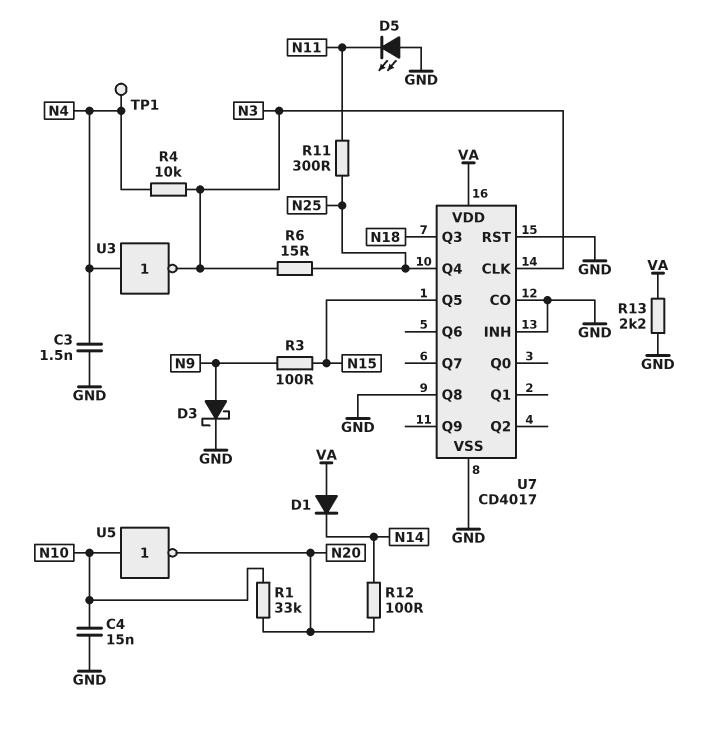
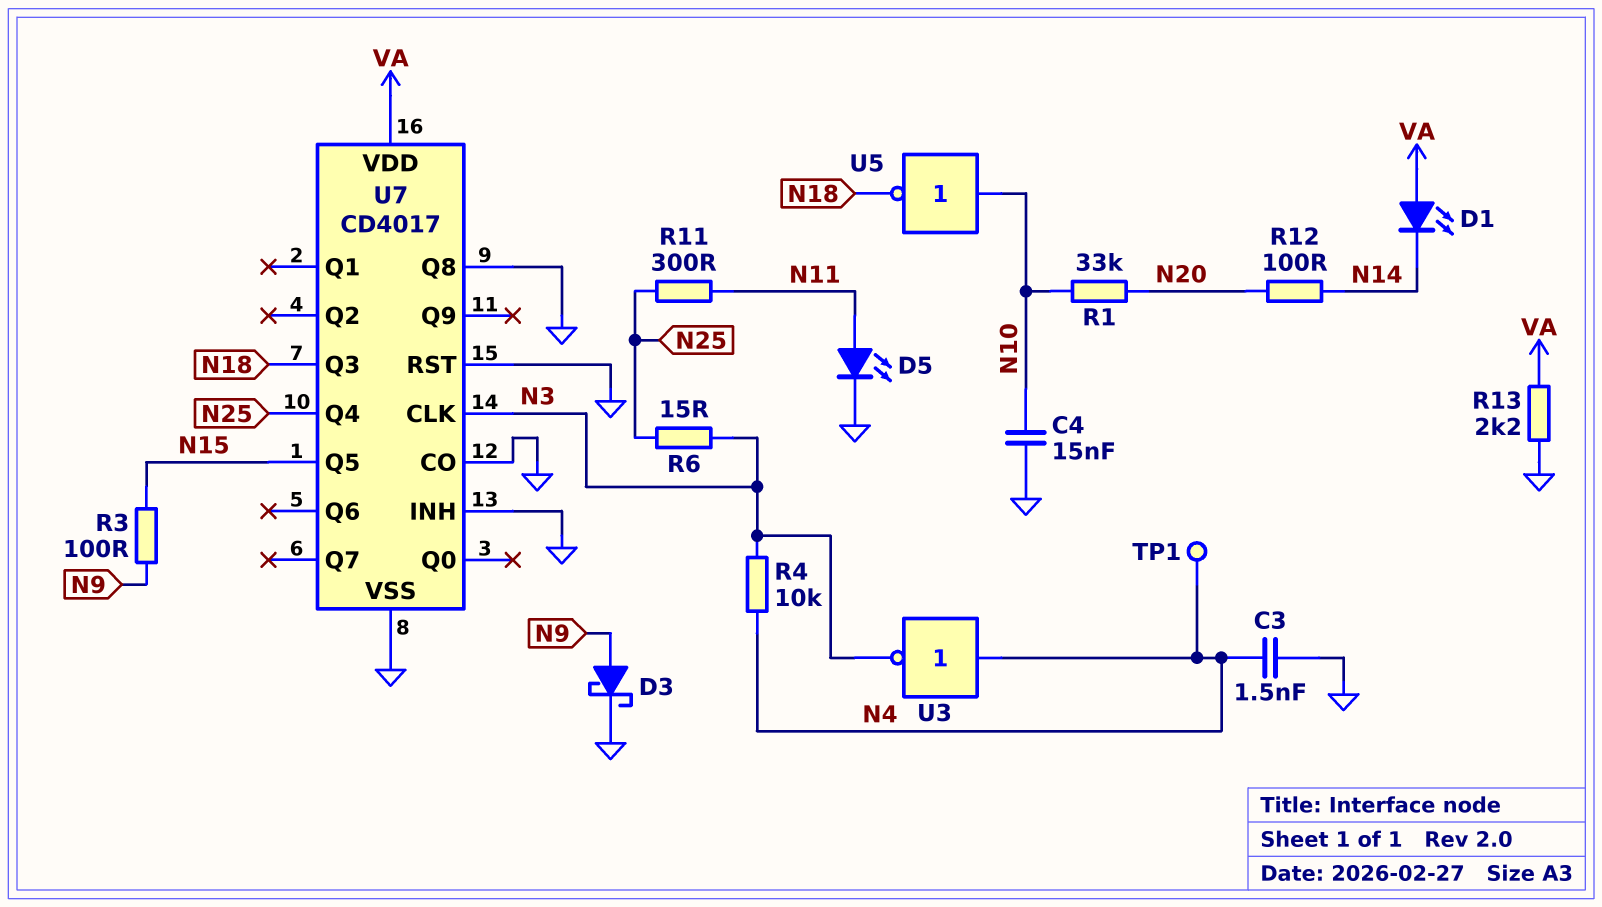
D1: diode (A VA, K N14) -> LED (A VA, K N14)
D5: LED (A GND, K N11) -> LED (A N11, K GND)
U5: NOT (in N10, out N20) -> NOT (in N10, out N18)

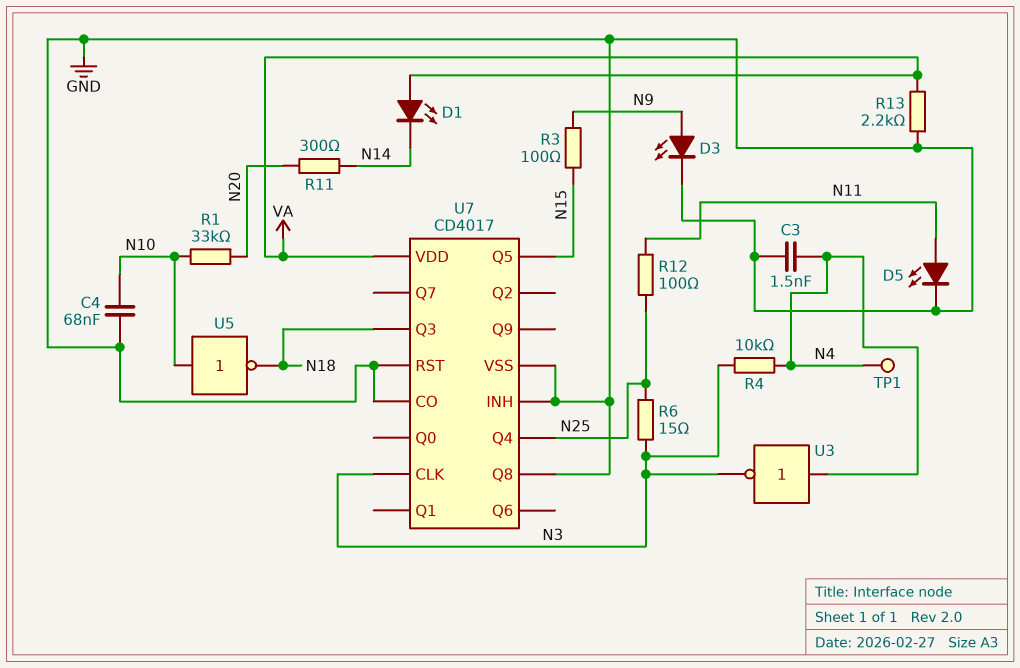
C4: 15nF (GND, N10) -> 68nF (GND, N10)
D3: schottky (A N9, K GND) -> LED (A N9, K GND)
R11: 300 (N11, N25) -> 300 (N14, N20)
R12: 100 (N14, N20) -> 100 (N11, N25)

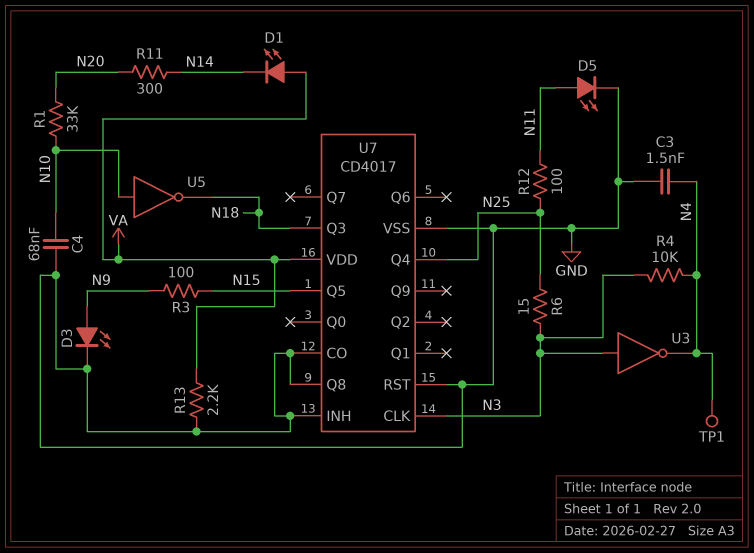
U3: NOT (in N4, out N3) -> NOT (in N3, out N4)

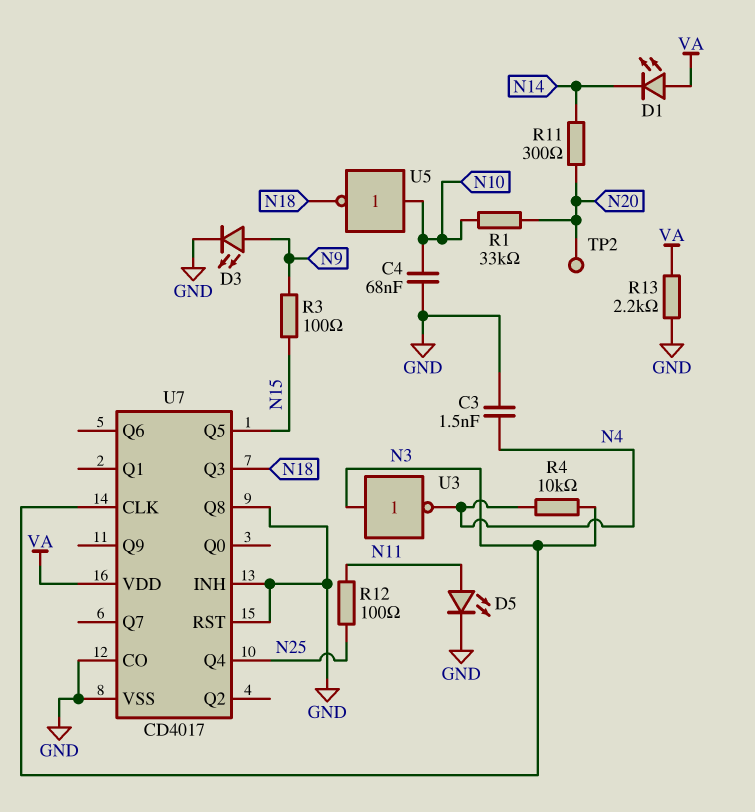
R6: 15 (N3, N25) -> none
TP1: test point (N4) -> none
TP2: none -> test point (N20)

